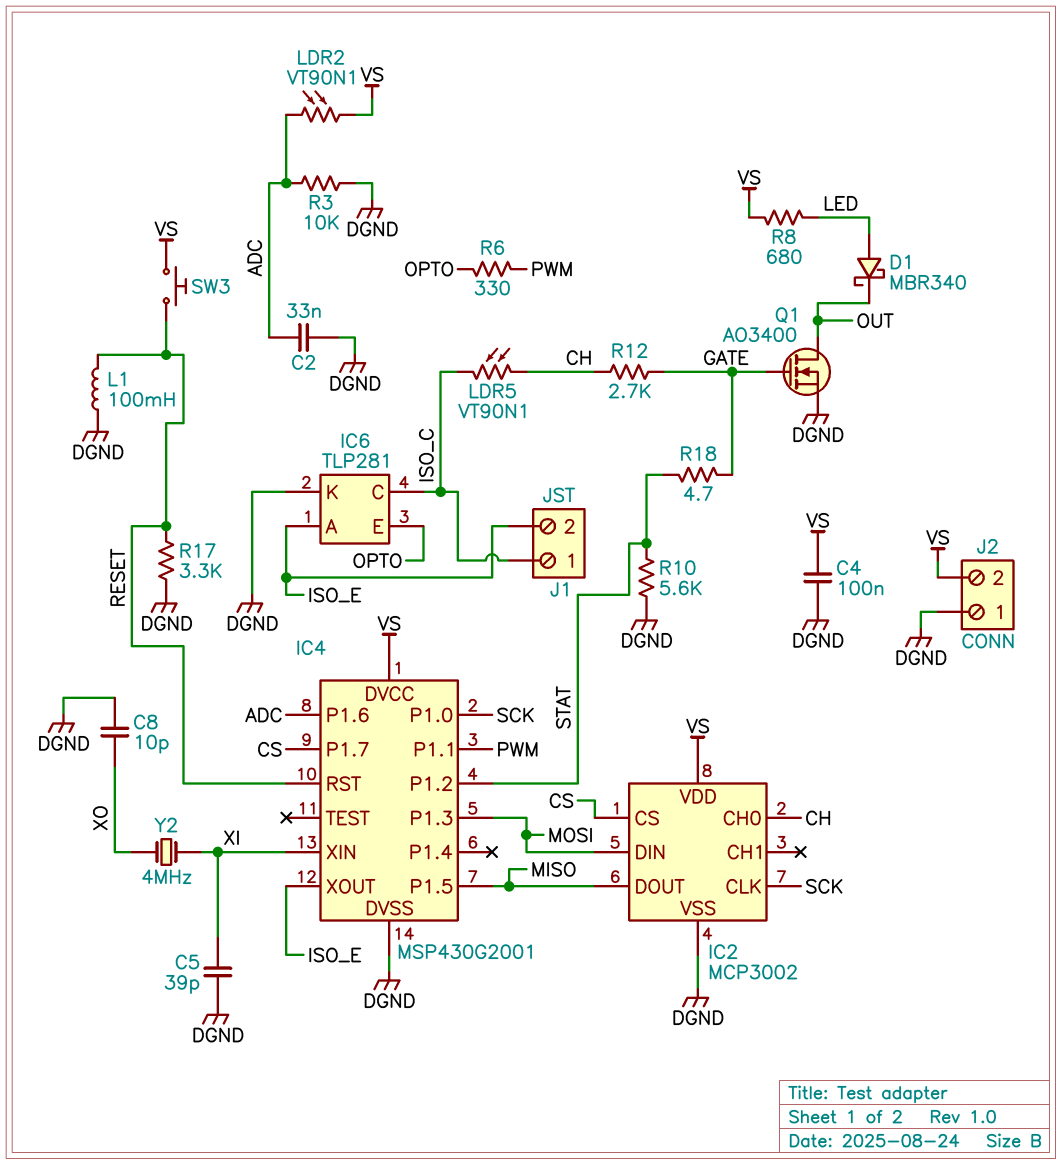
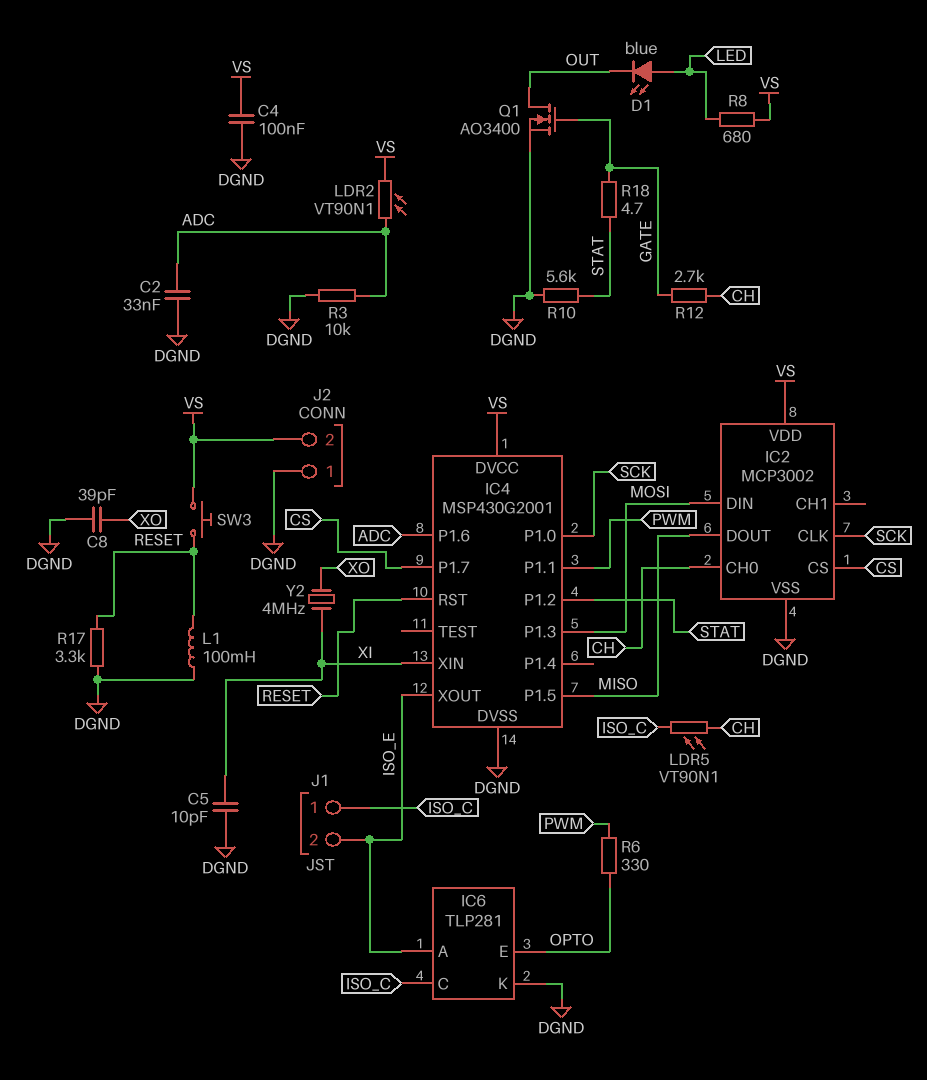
C5: 39pF (DGND, XI) -> 10pF (DGND, XI)
C8: 10pF (DGND, XO) -> 39pF (DGND, XO)
D1: schottky MBR340 (A LED, K OUT) -> LED blue (A LED, K OUT)

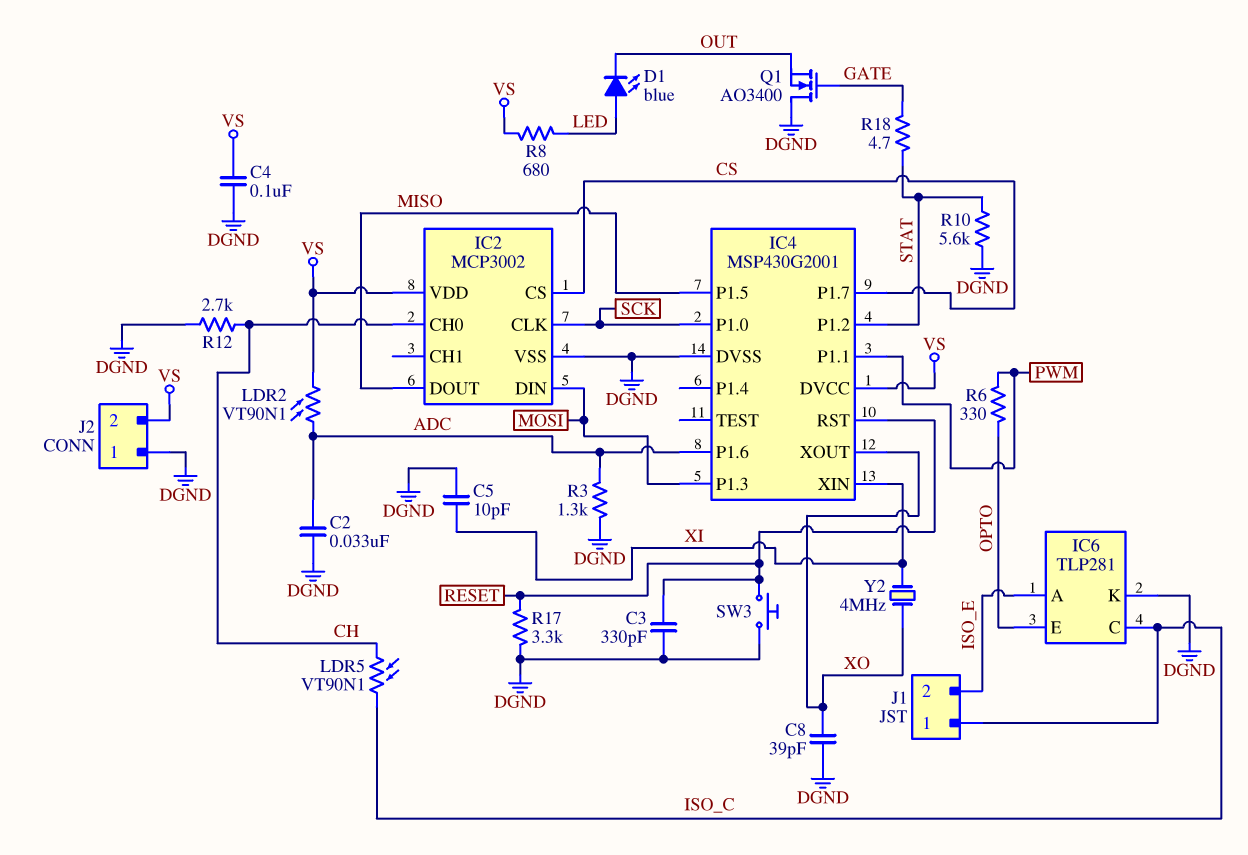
C3: none -> 330pF (DGND, RESET)
IC4 pin XOUT: ISO_E -> XO
L1: 100mH (DGND, RESET) -> none
Q1: NMOS AO3400 (G GATE, D OUT, S DGND) -> NMOS AO3400 (G GATE, D DGND, S OUT)
R3: 10k (ADC, DGND) -> 1.3k (ADC, DGND)
R12: 2.7k (CH, GATE) -> 2.7k (CH, DGND)
SW3: button (RESET, VS) -> button (DGND, RESET)

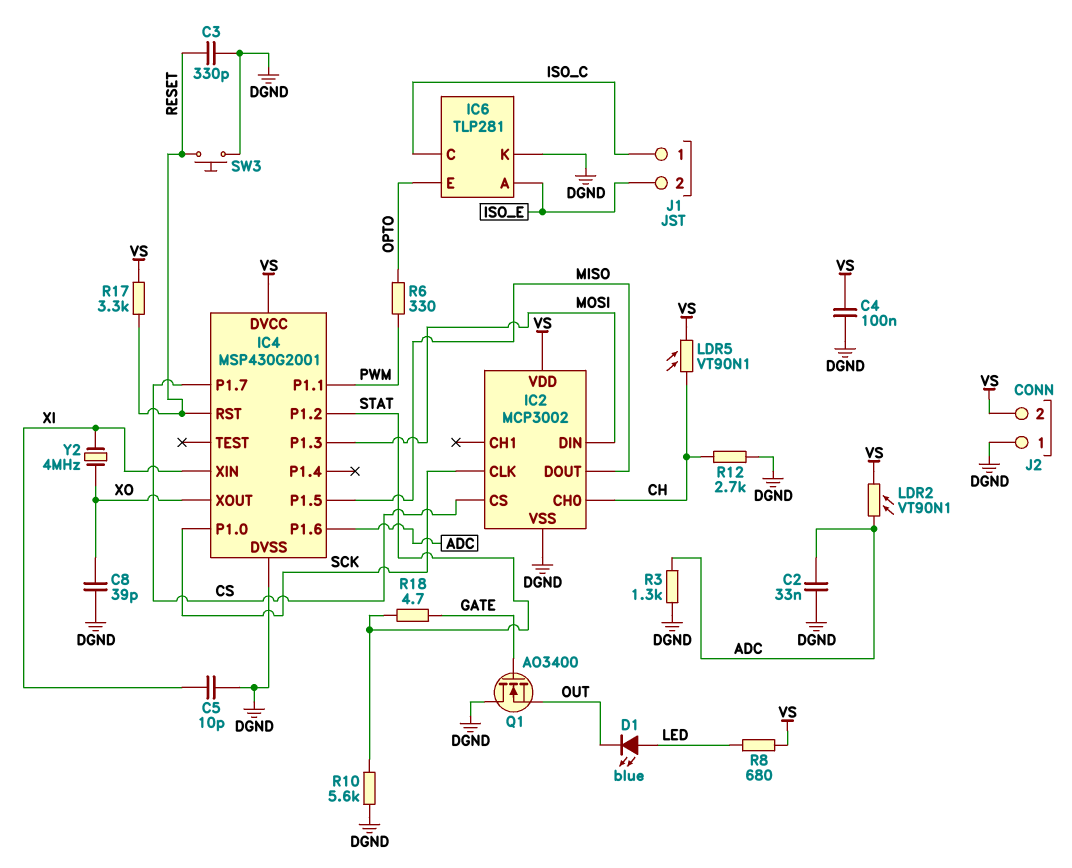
LDR5: VT90N1 (CH, ISO_C) -> VT90N1 (CH, VS)
R17: 3.3k (DGND, RESET) -> 3.3k (RESET, VS)

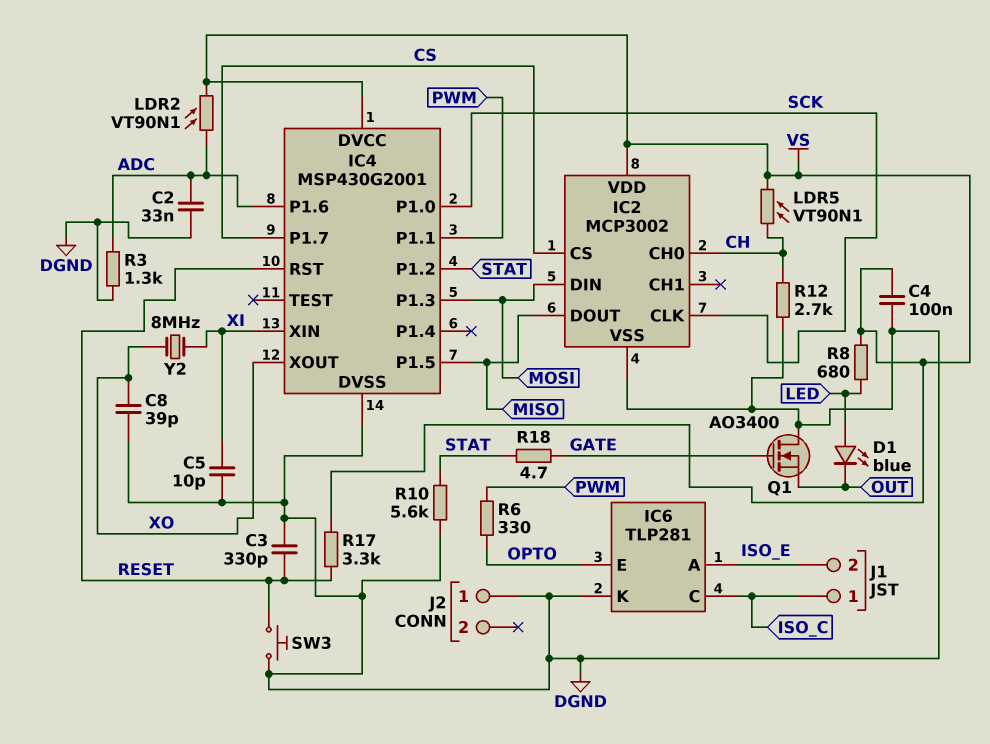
J2 pin 2: VS -> none
Y2: 4MHz (XI, XO) -> 8MHz (XI, XO)

